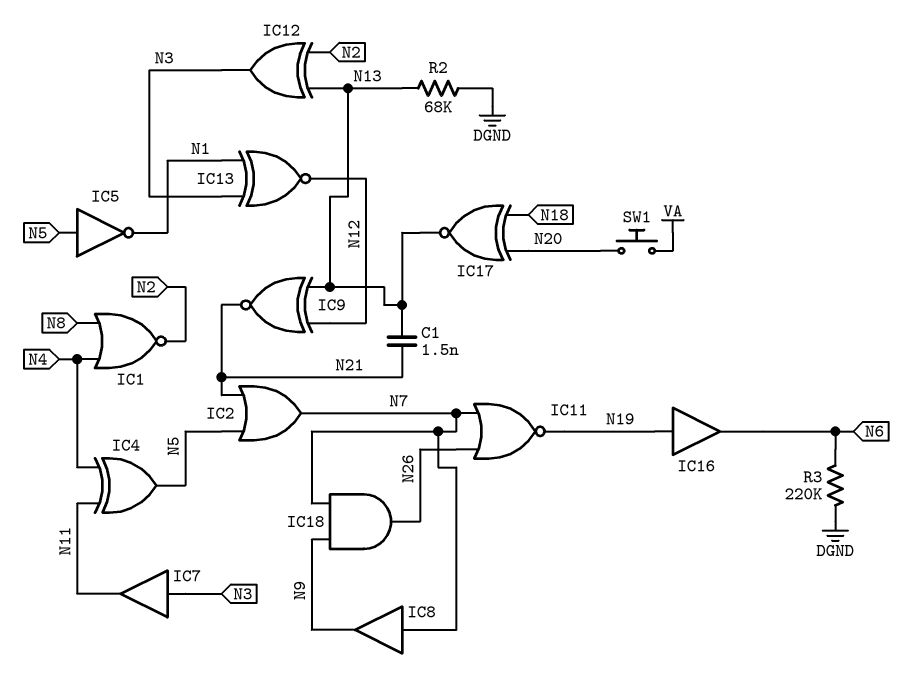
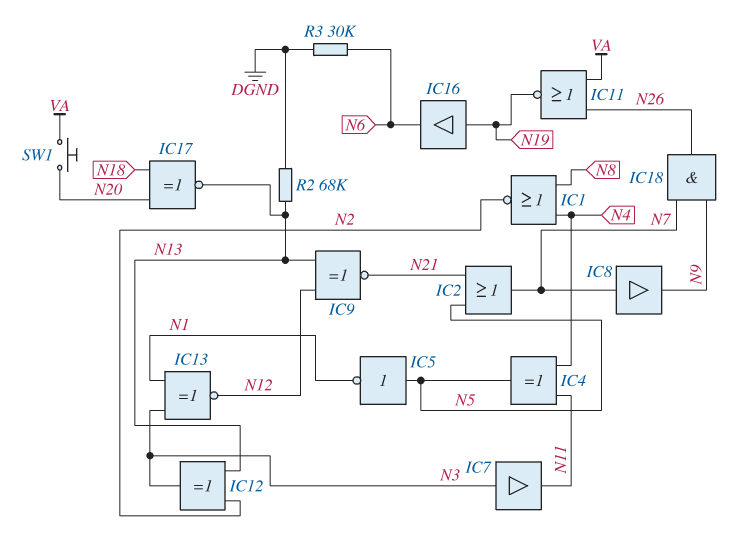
C1: 1.5nF (N13, N21) -> none
IC11: NOR (in N7, in N26, out N19) -> NOR (in N26, in VA, out N19)
R3: 220k (DGND, N6) -> 30k (DGND, N6)

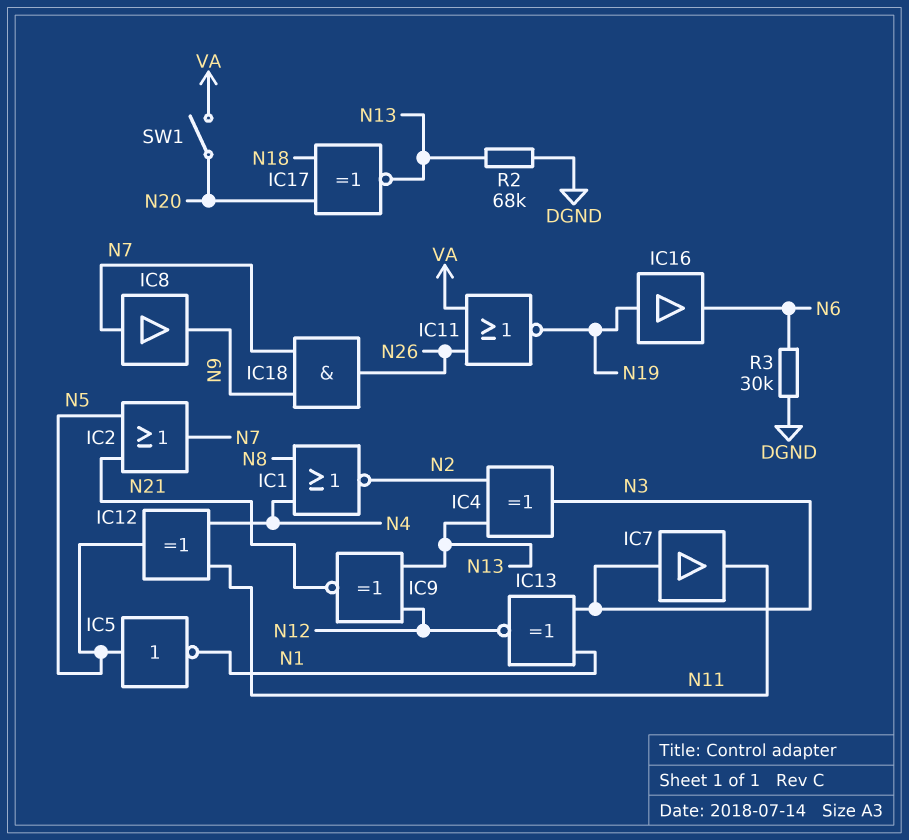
IC4: XOR (in N4, in N11, out N5) -> XOR (in N2, in N13, out N3)
IC12: XOR (in N2, in N13, out N3) -> XOR (in N4, in N11, out N5)
SW1: button (N20, VA) -> switch (N20, VA)

